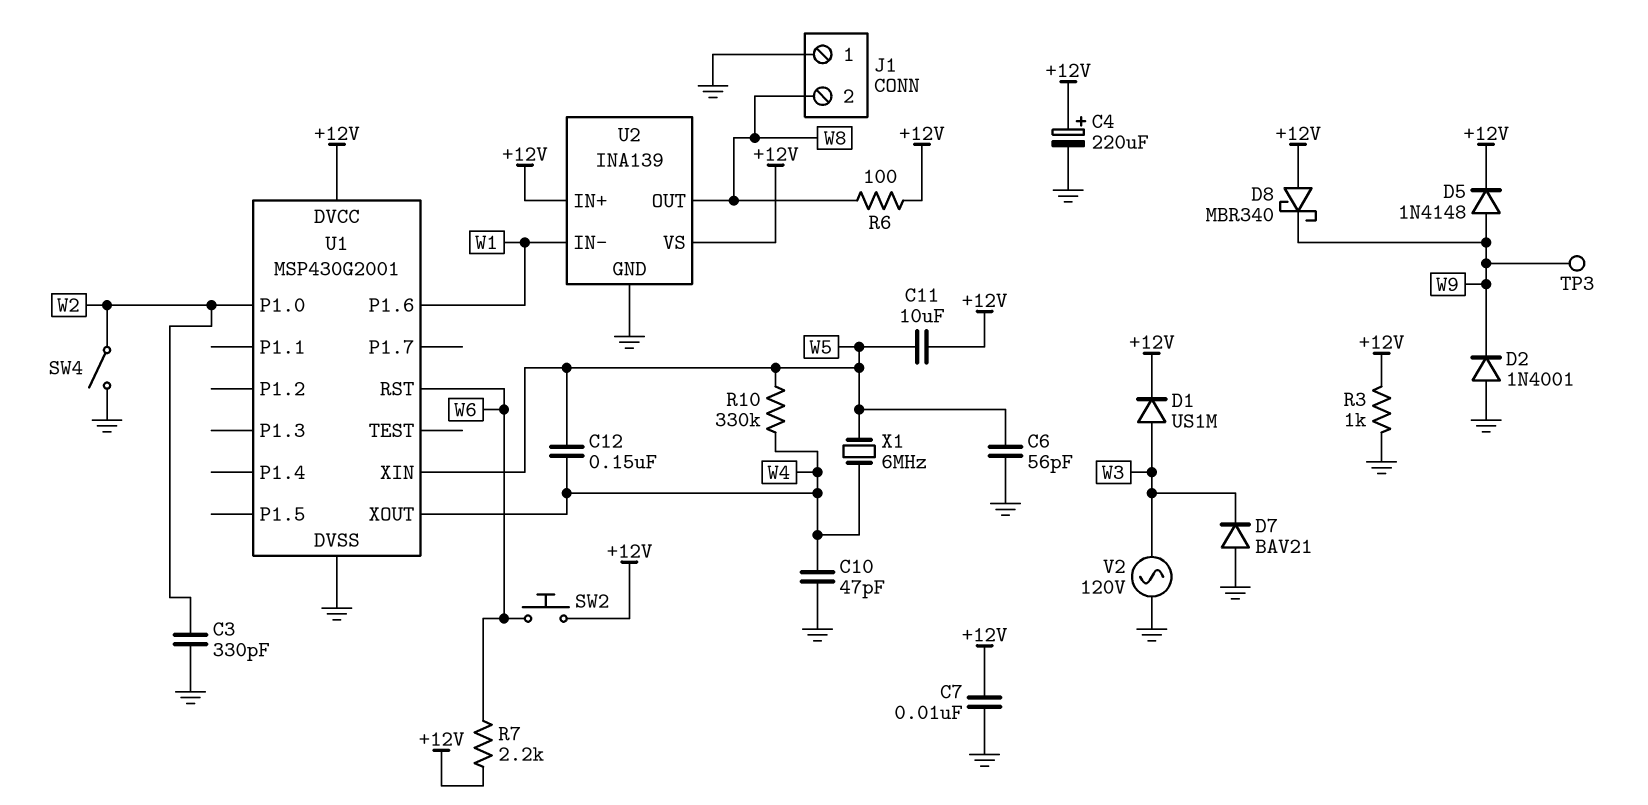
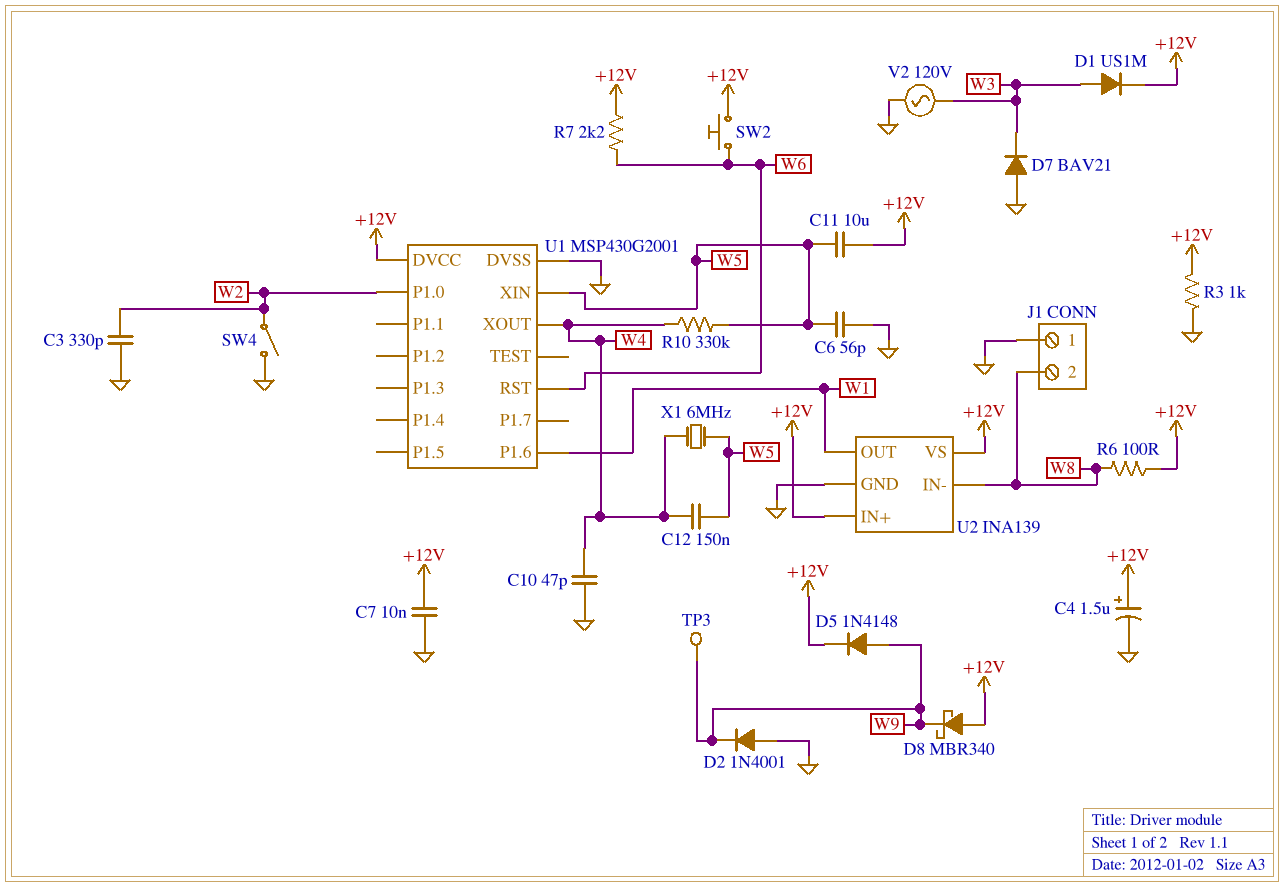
C4: 220uF (plus +12V, minus GND) -> 1.5uF (plus +12V, minus GND)
U2 pin IN-: W1 -> W8
U2 pin OUT: W8 -> W1

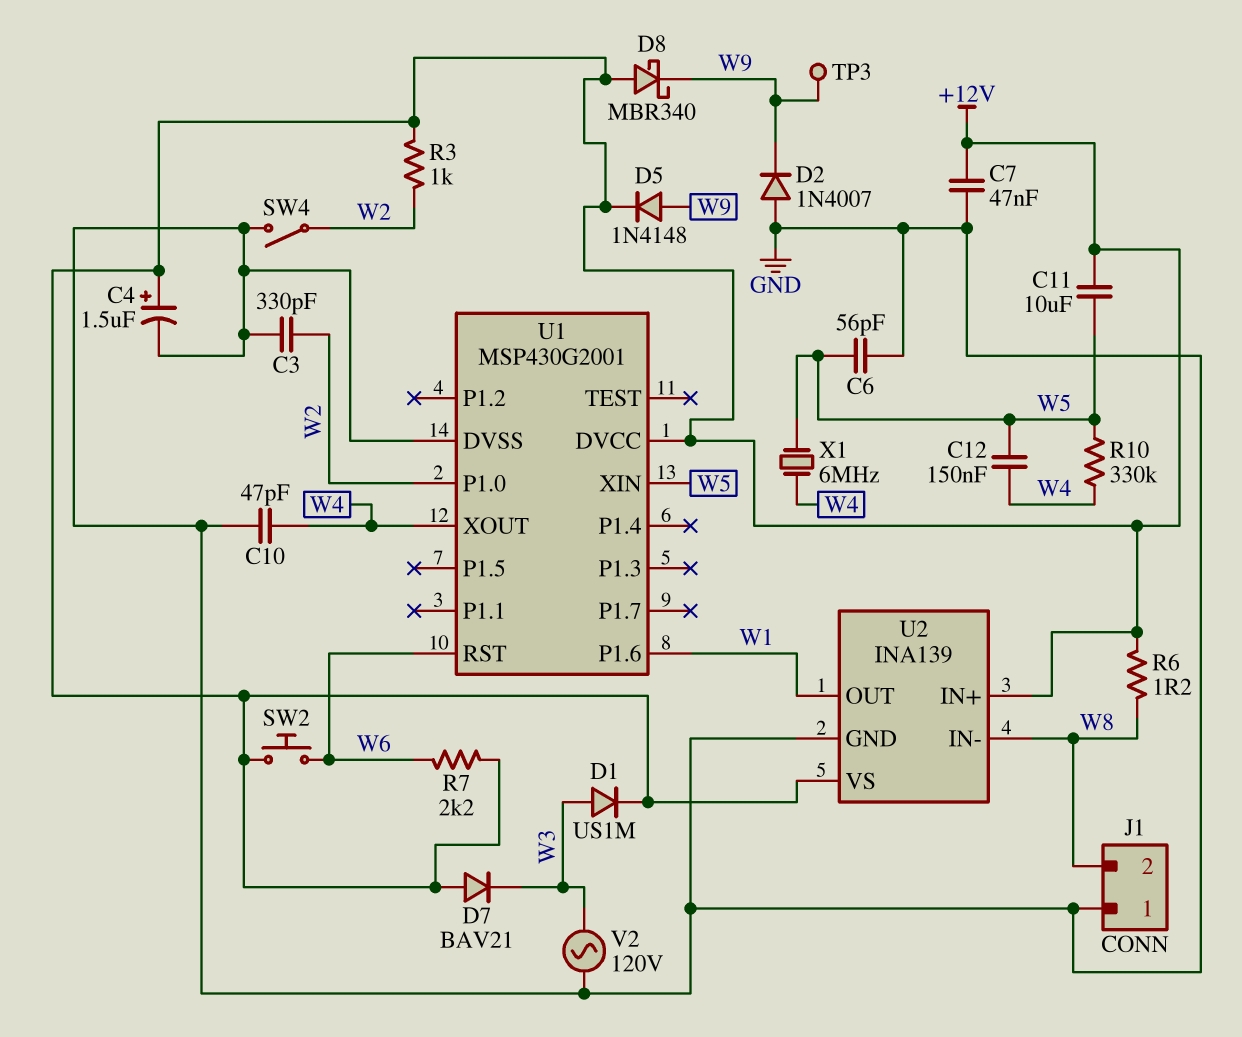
C7: 10nF (+12V, GND) -> 47nF (+12V, GND)
D2: diode 1N4001 (A GND, K W9) -> diode 1N4007 (A GND, K W9)
D7: diode BAV21 (A GND, K W3) -> diode BAV21 (A +12V, K W3)
R3: 1k (+12V, GND) -> 1k (+12V, W2)
R6: 100 (+12V, W8) -> 1.2 (+12V, W8)

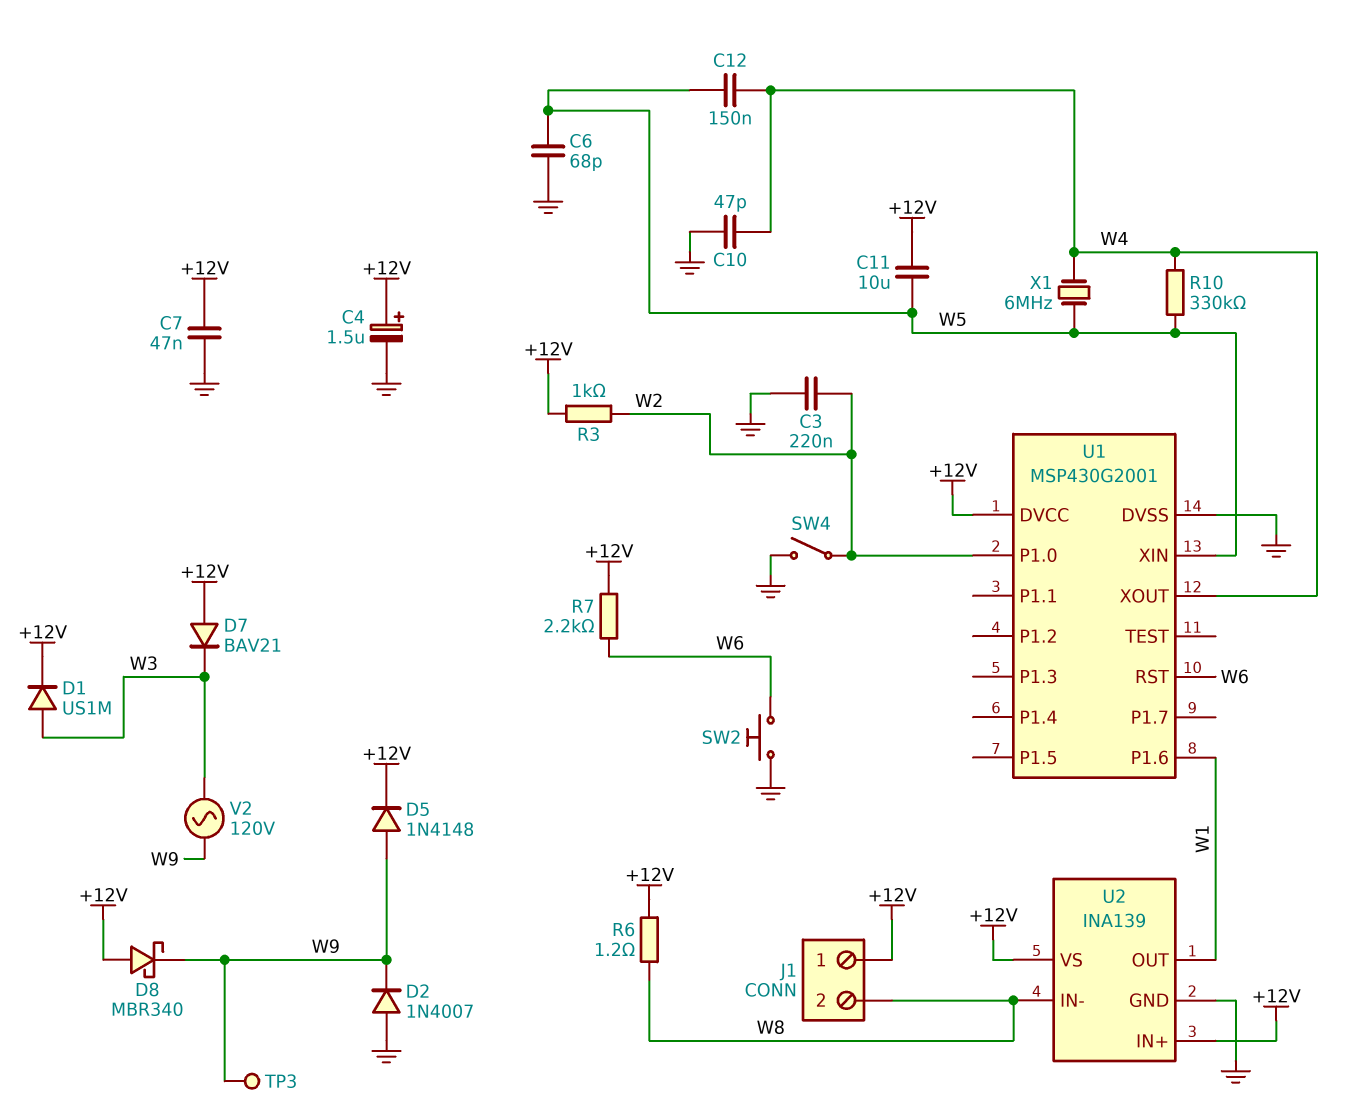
C3: 330pF (GND, W2) -> 220nF (GND, W2)
C6: 56pF (GND, W5) -> 68pF (GND, W5)
J1 pin 1: GND -> +12V
SW2: button (+12V, W6) -> button (GND, W6)
V2: AC 120V (GND, W3) -> AC 120V (W3, W9)

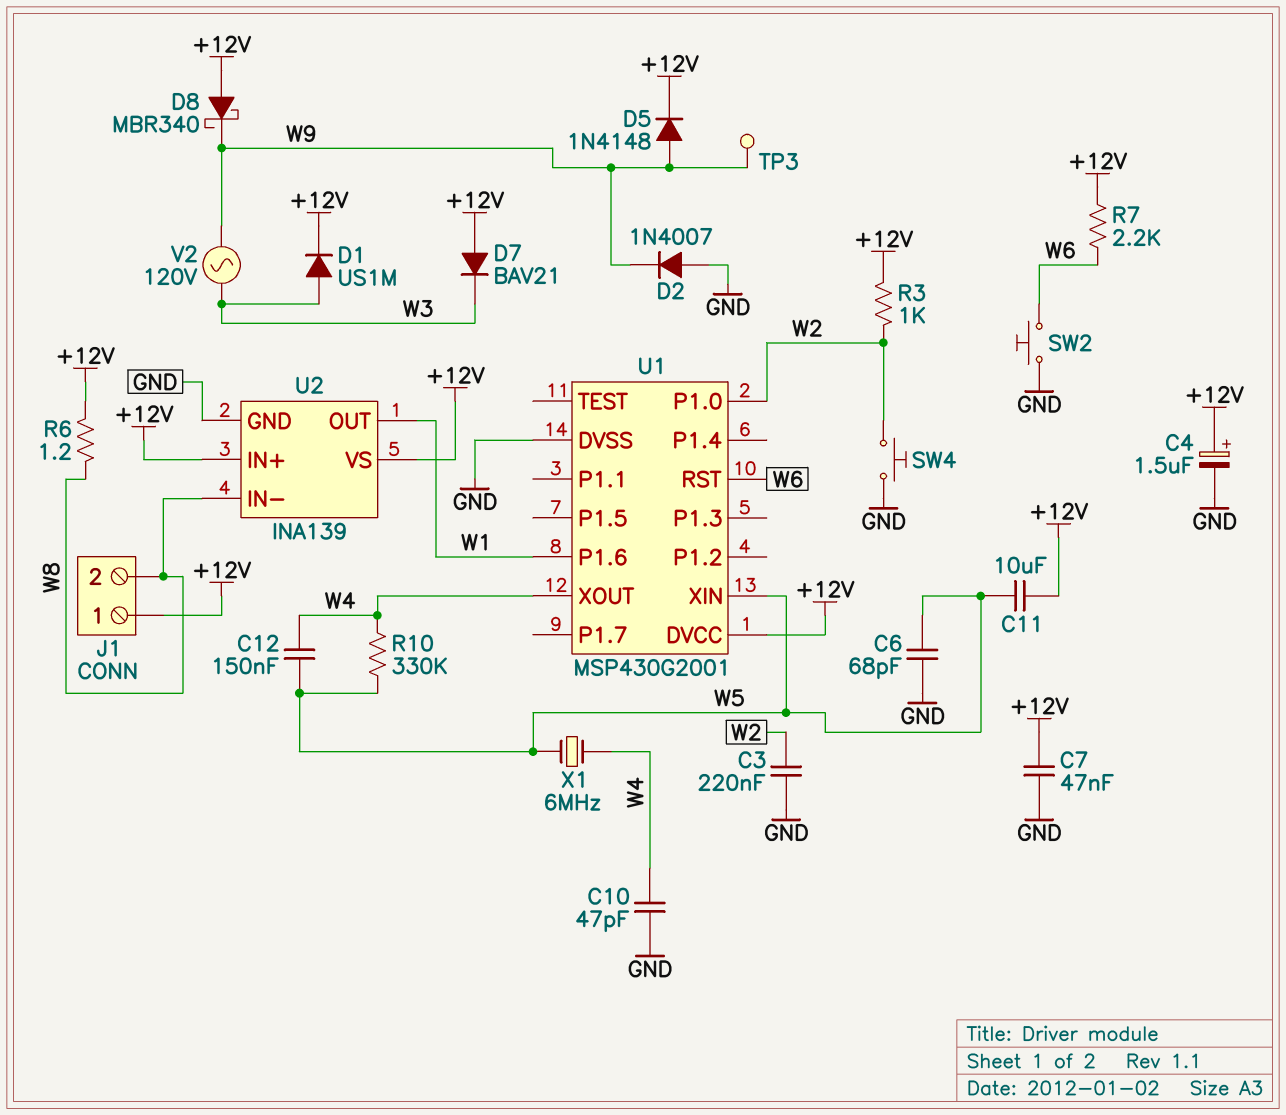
SW4: switch (GND, W2) -> button (GND, W2)

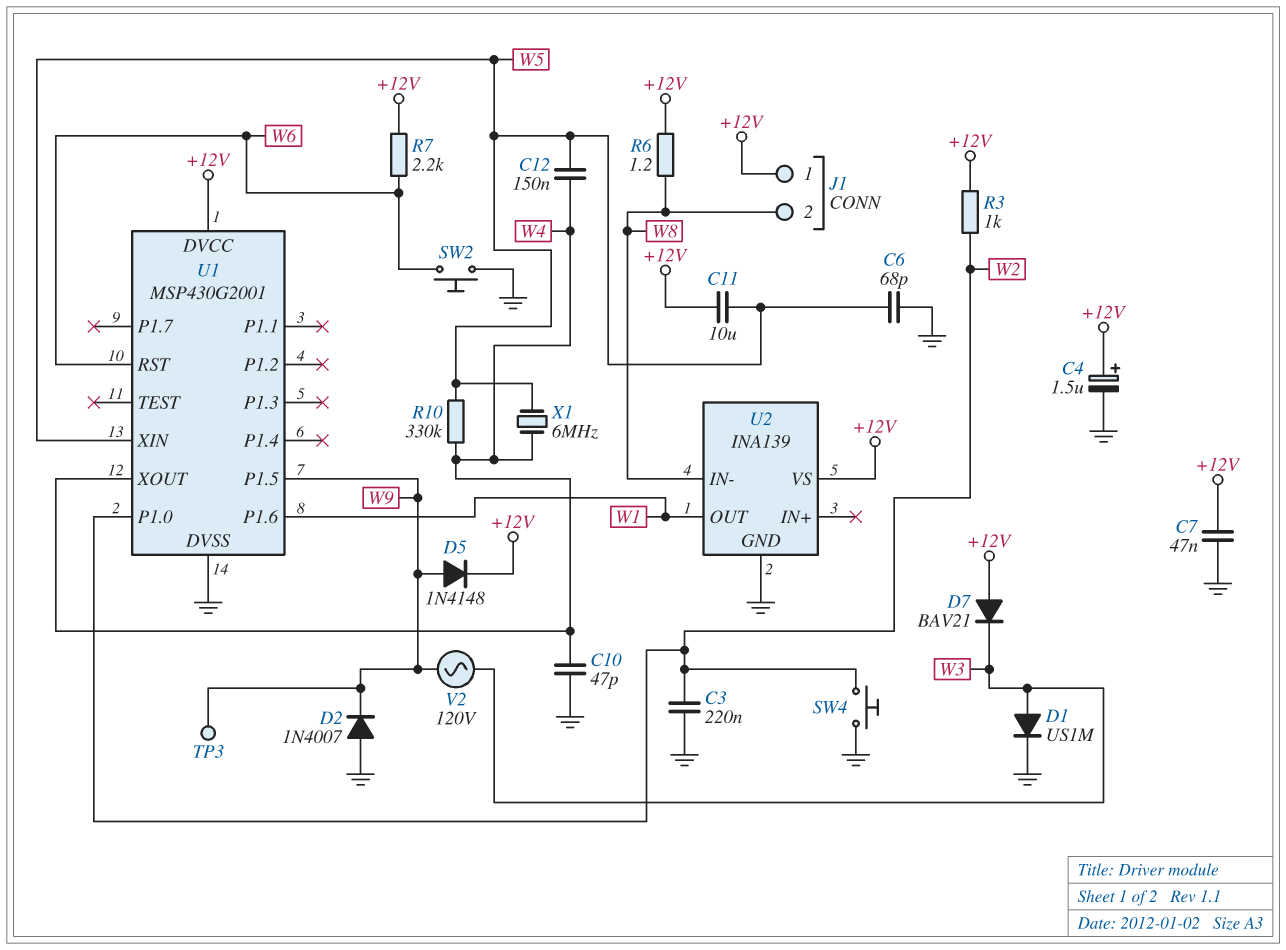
D1: diode US1M (A W3, K +12V) -> diode US1M (A W3, K GND)
D8: schottky MBR340 (A +12V, K W9) -> none
U1 pin P1.5: none -> W9
U2 pin IN+: +12V -> none

